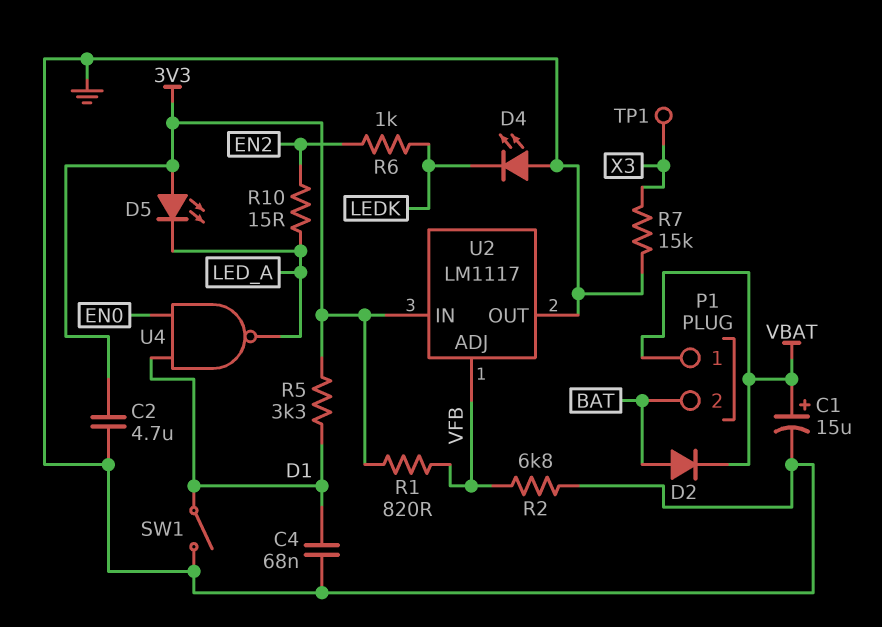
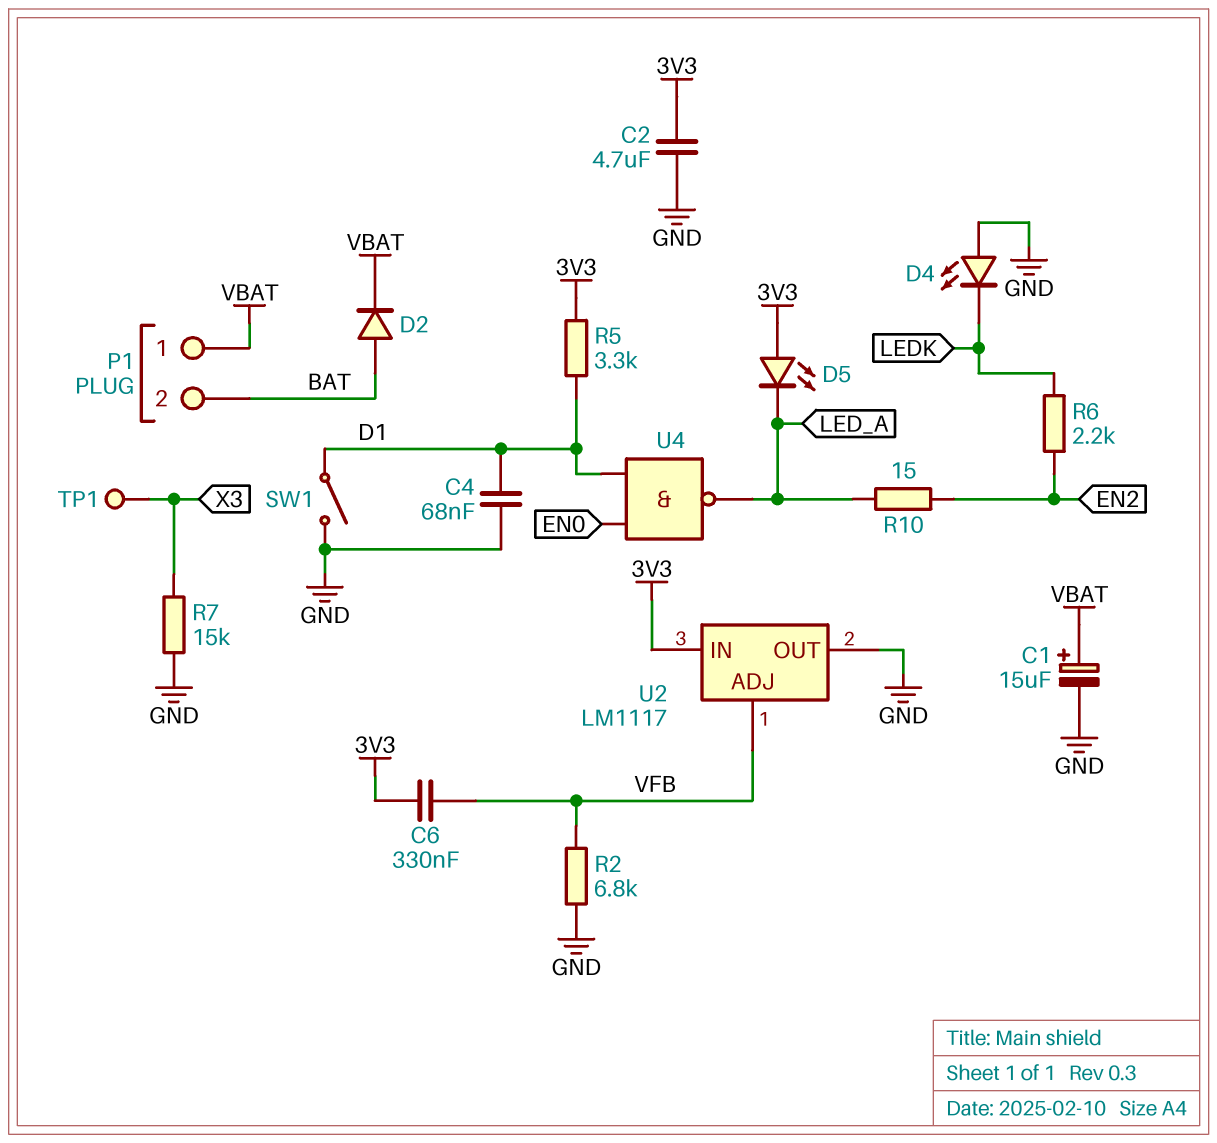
C6: none -> 330nF (3V3, VFB)
R1: 820 (3V3, VFB) -> none
R6: 1k (EN2, LEDK) -> 2.2k (EN2, LEDK)

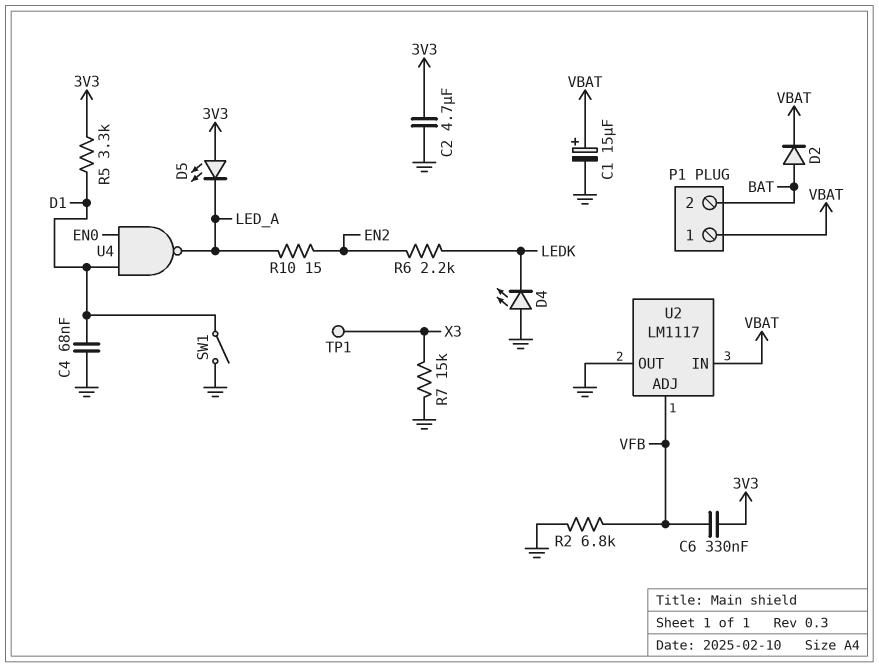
U2 pin IN: 3V3 -> VBAT

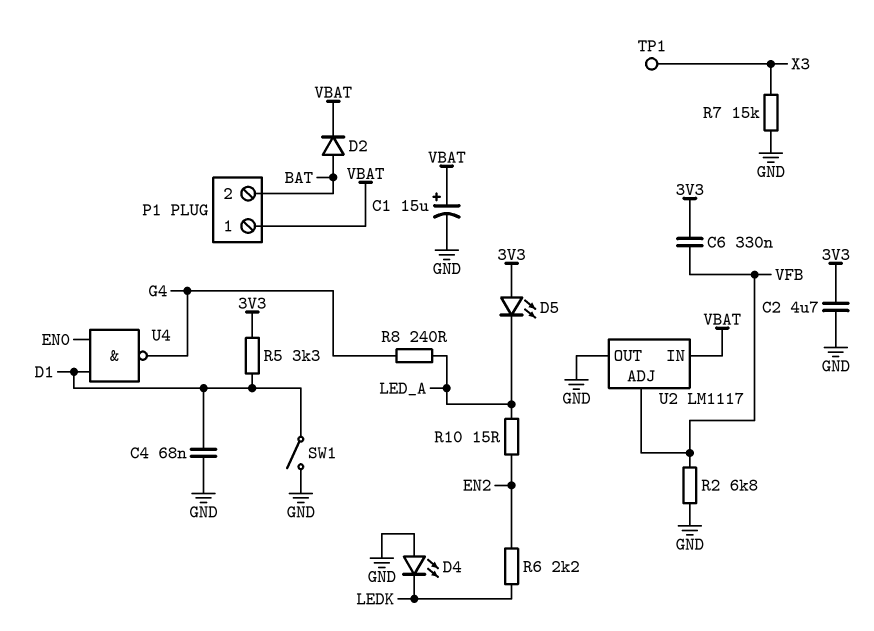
R8: none -> 240 (G4, LED_A)
U4: NAND (in D1, in EN0, out LED_A) -> NAND (in D1, in EN0, out G4)

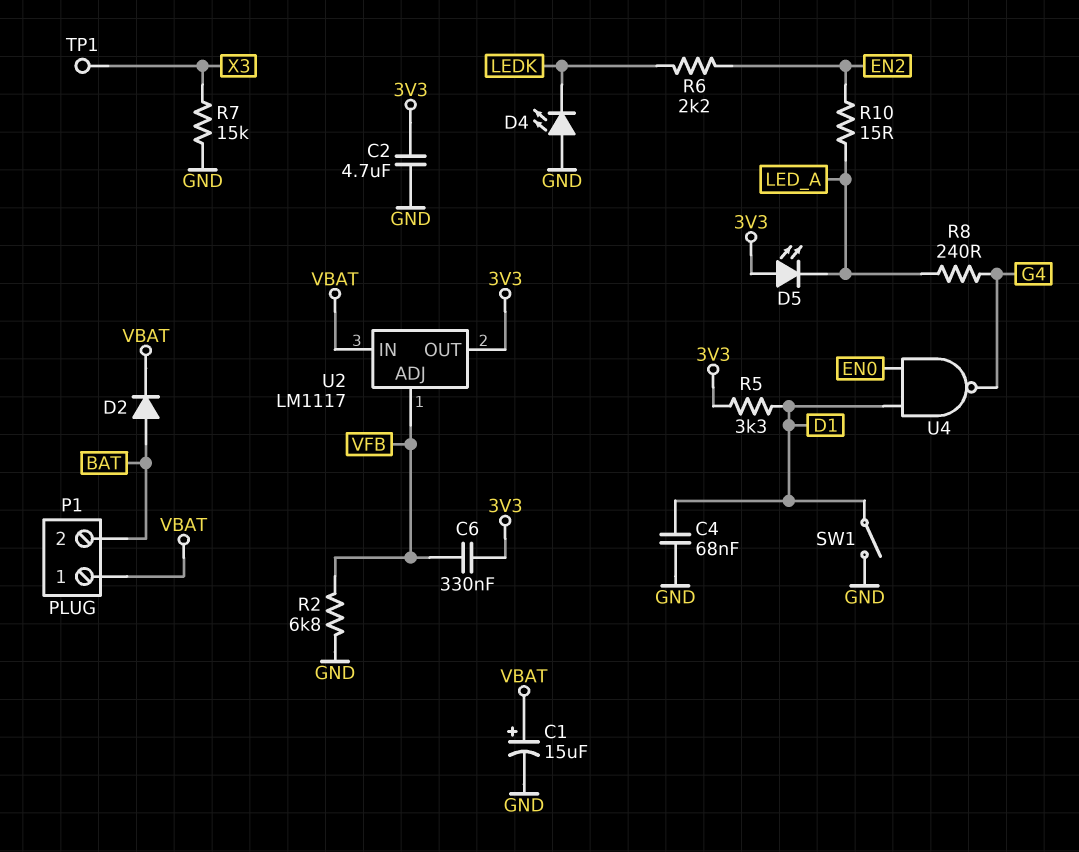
U2 pin OUT: GND -> 3V3

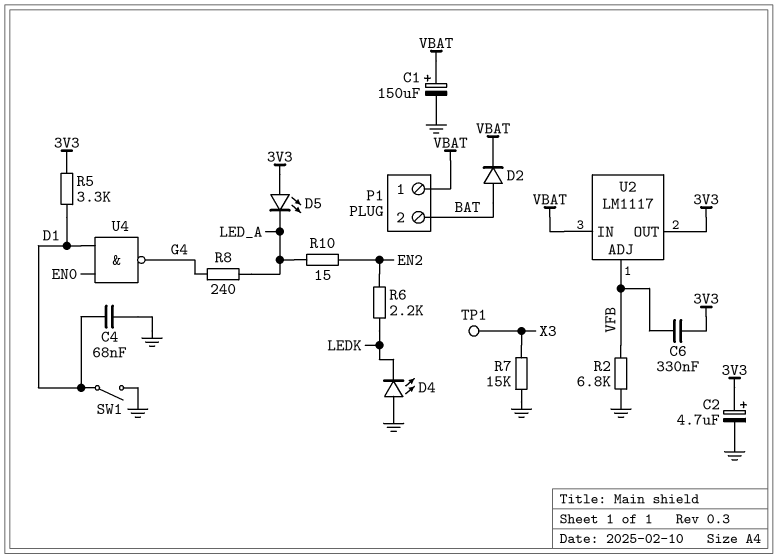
C1: 15uF (plus VBAT, minus GND) -> 150uF (plus VBAT, minus GND)
C2: 4.7uF (3V3, GND) -> 4.7uF (plus 3V3, minus GND)

